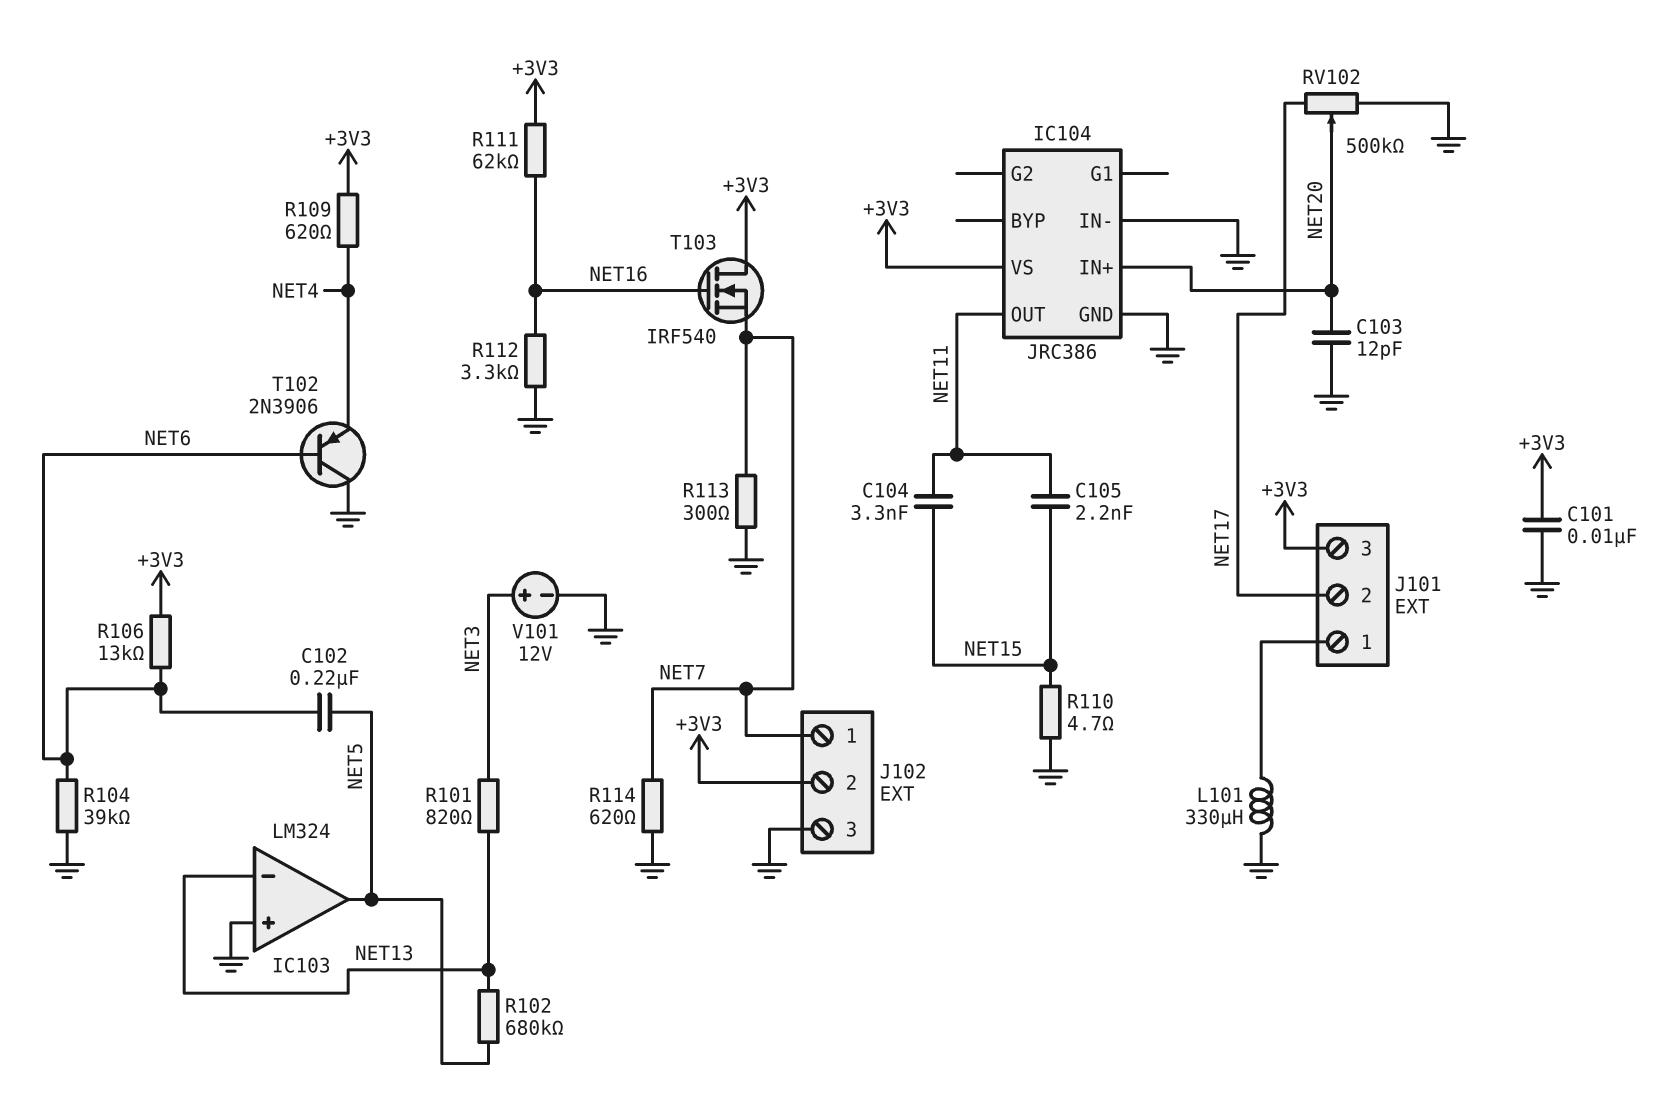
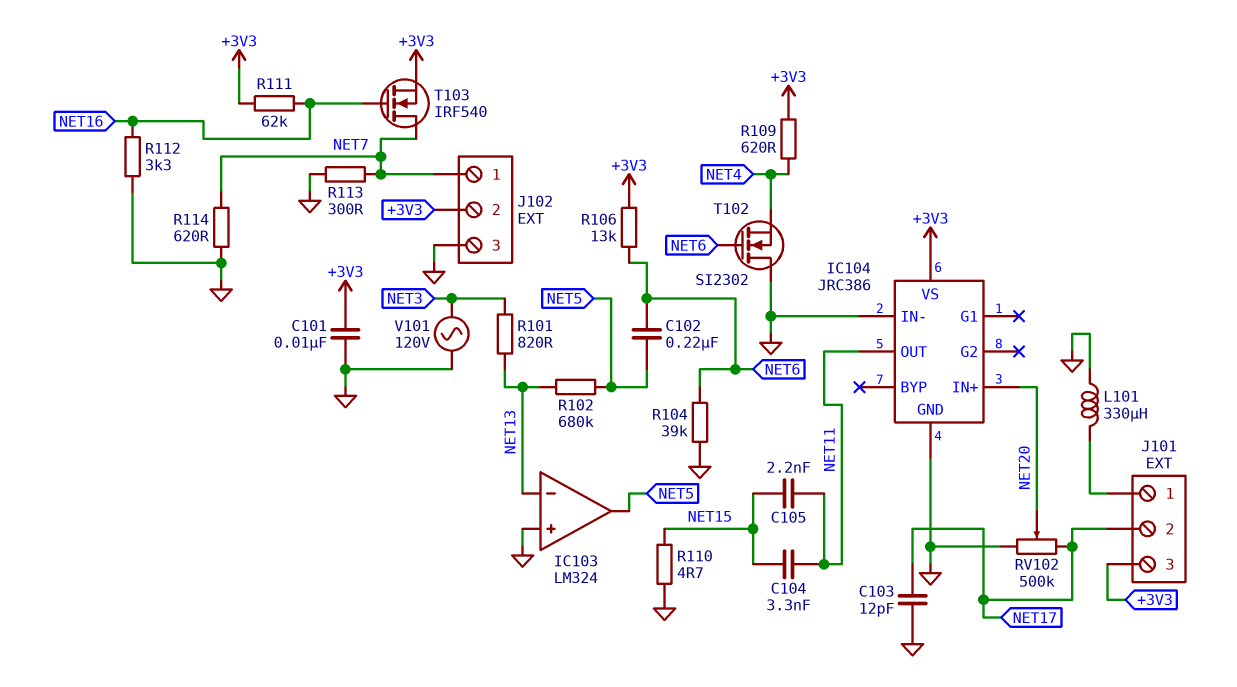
C103: 12pF (GND, NET20) -> 12pF (GND, NET17)
T102: PNP 2N3906 (B NET6, C GND, E NET4) -> NMOS SI2302 (G NET6, D GND, S NET4)
T103: NMOS IRF540 (G NET16, D +3V3, S NET7) -> NMOS IRF540 (G NET16, D NET7, S +3V3)
V101: 12V (plus NET3, minus GND) -> AC 120V (GND, NET3)

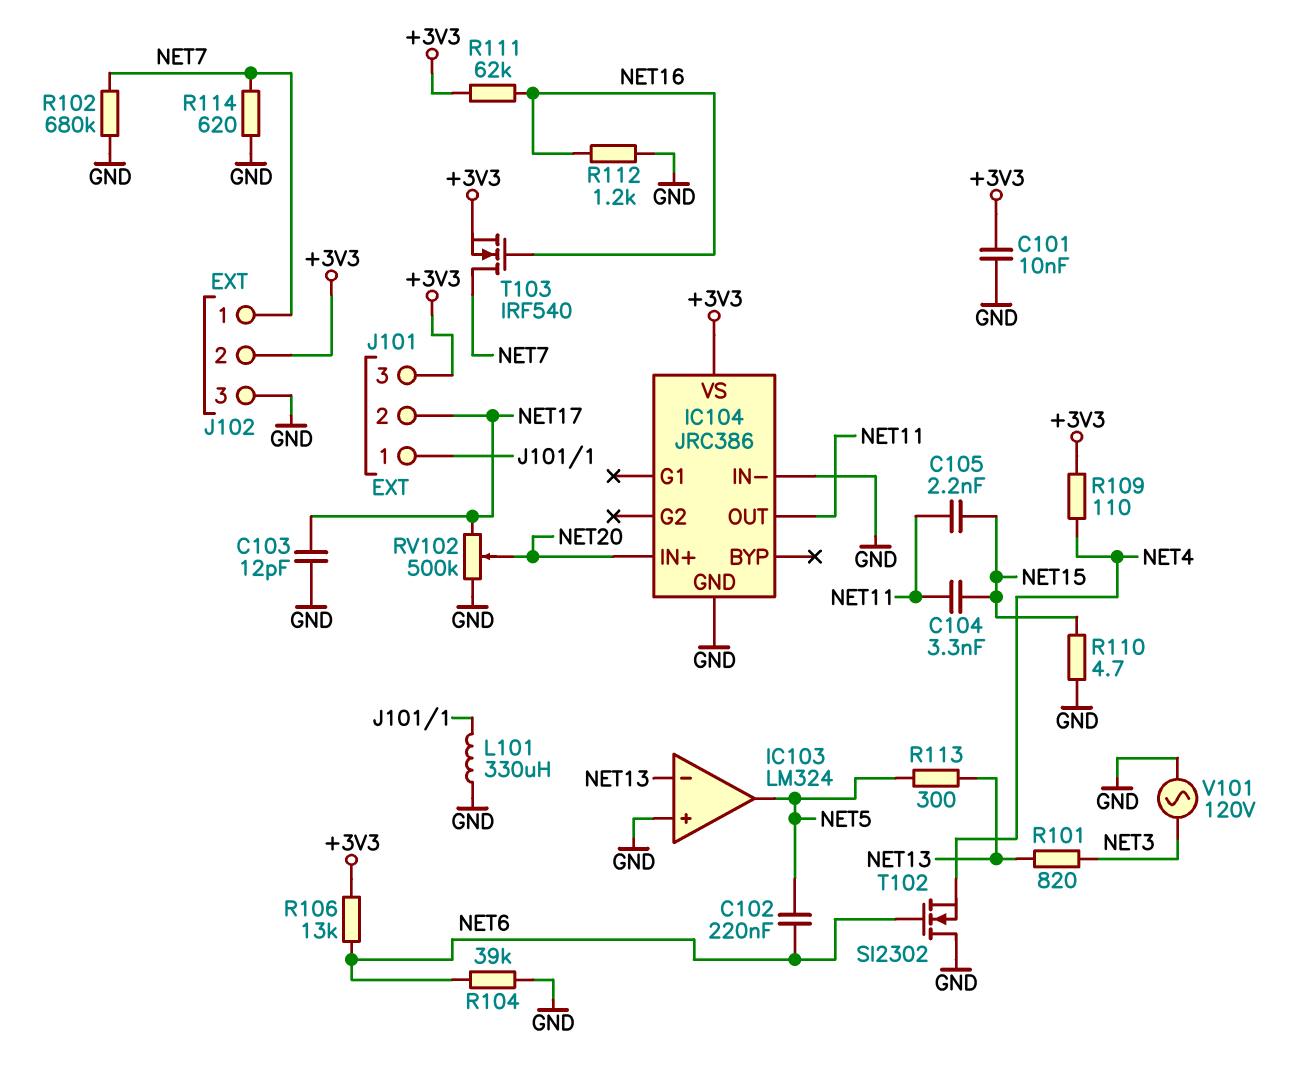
R102: 680k (NET5, NET13) -> 680k (GND, NET7)
R109: 620 (+3V3, NET4) -> 110 (+3V3, NET4)
R112: 3.3k (GND, NET16) -> 1.2k (GND, NET16)
R113: 300 (GND, NET7) -> 300 (NET5, NET13)

